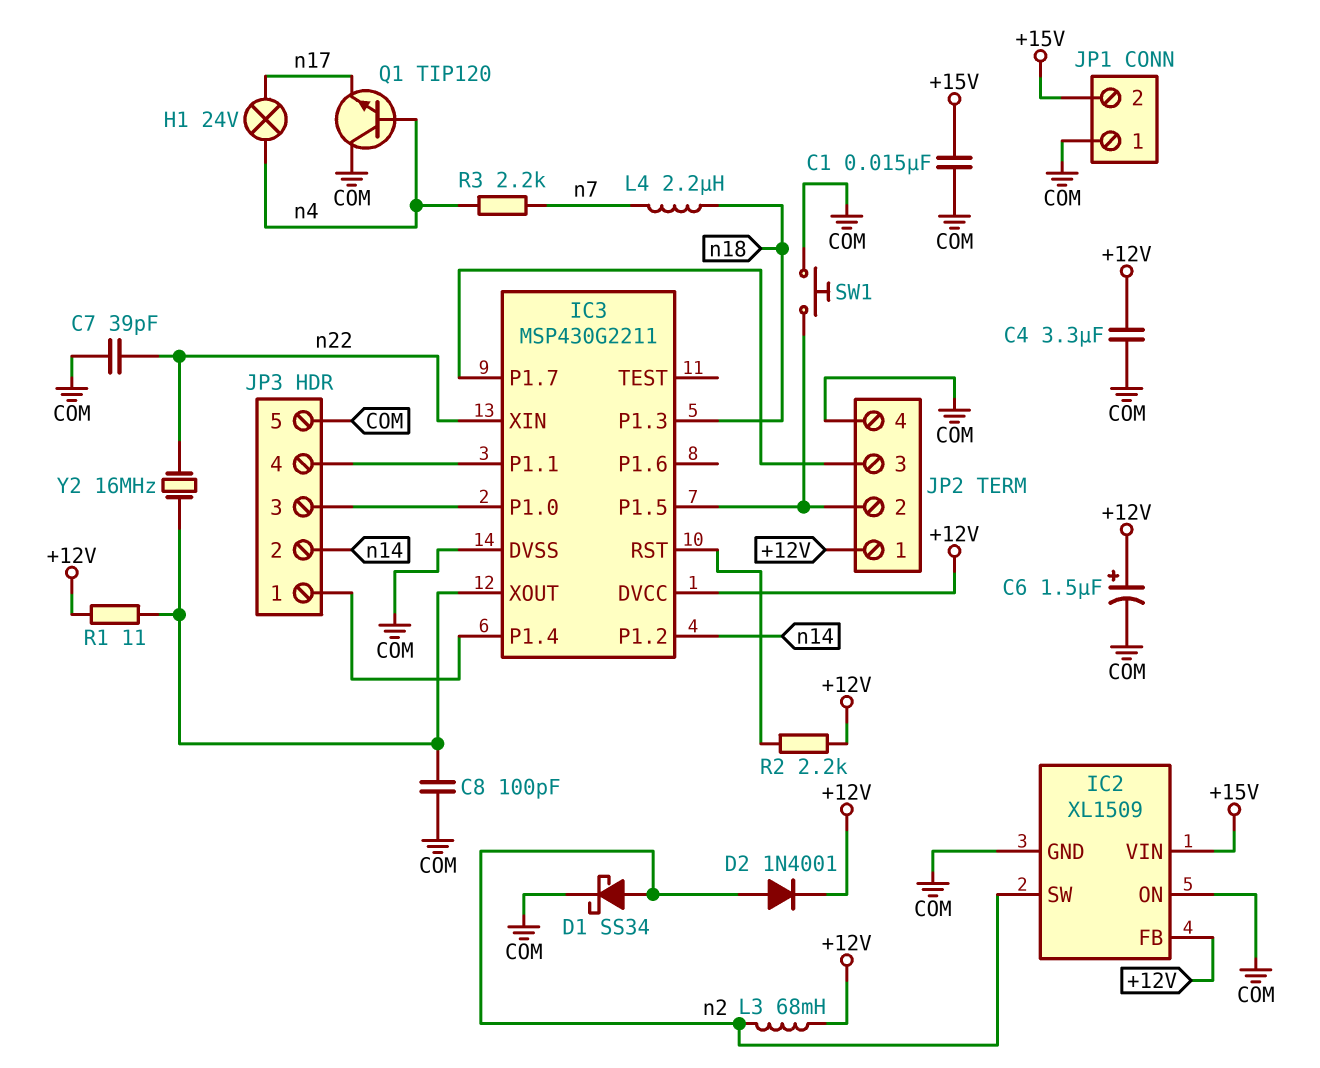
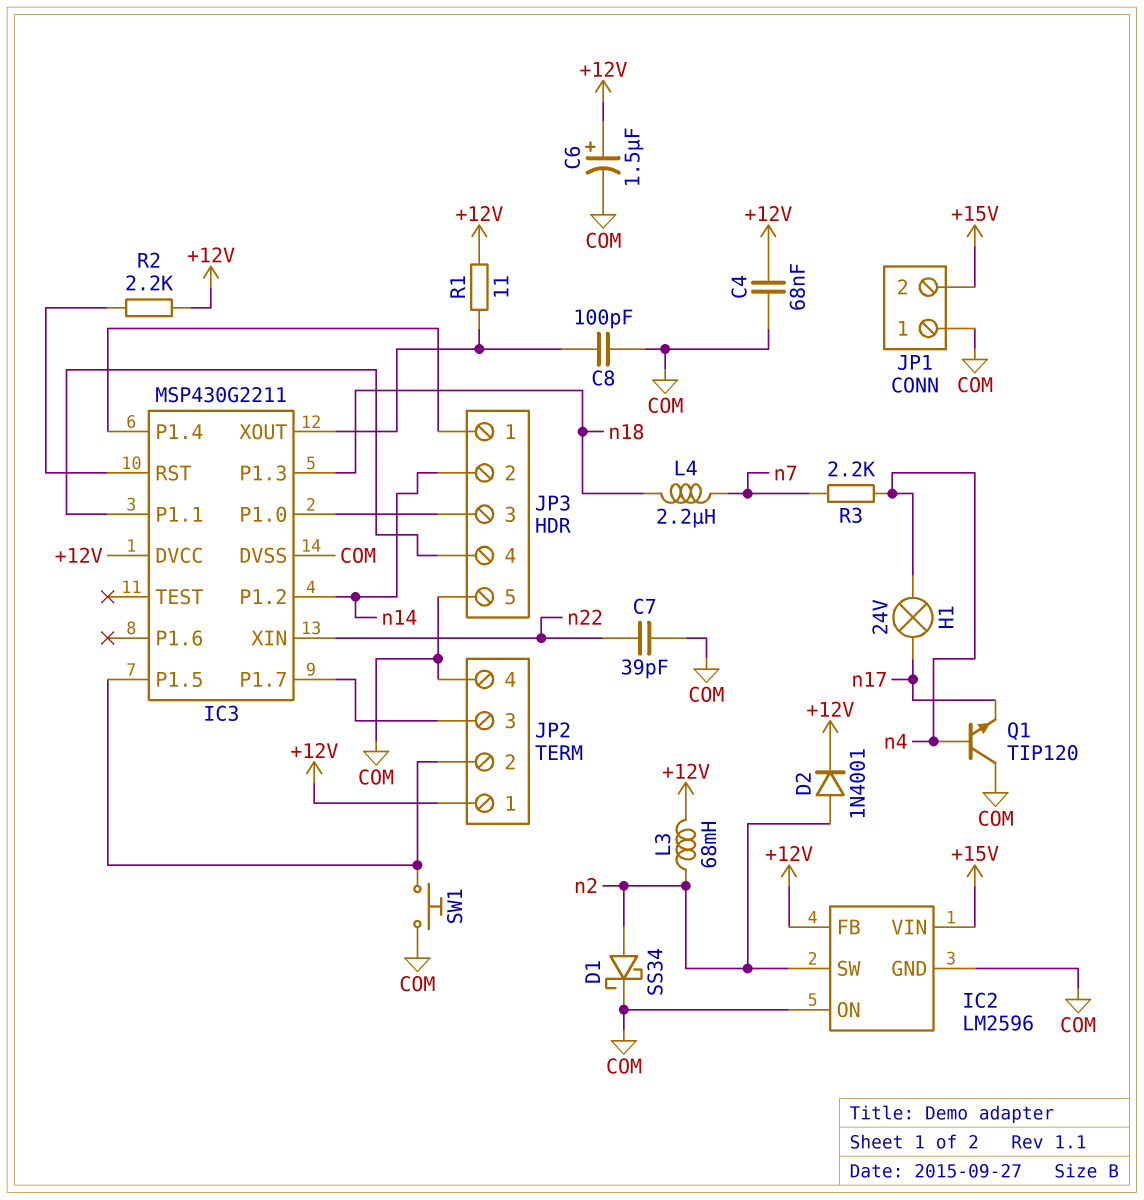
C1: 15nF (+15V, COM) -> none
C4: 3.3uF (+12V, COM) -> 68nF (+12V, COM)
IC2: XL1509 -> LM2596
Y2: 16MHz (IC3/XOUT, n22) -> none

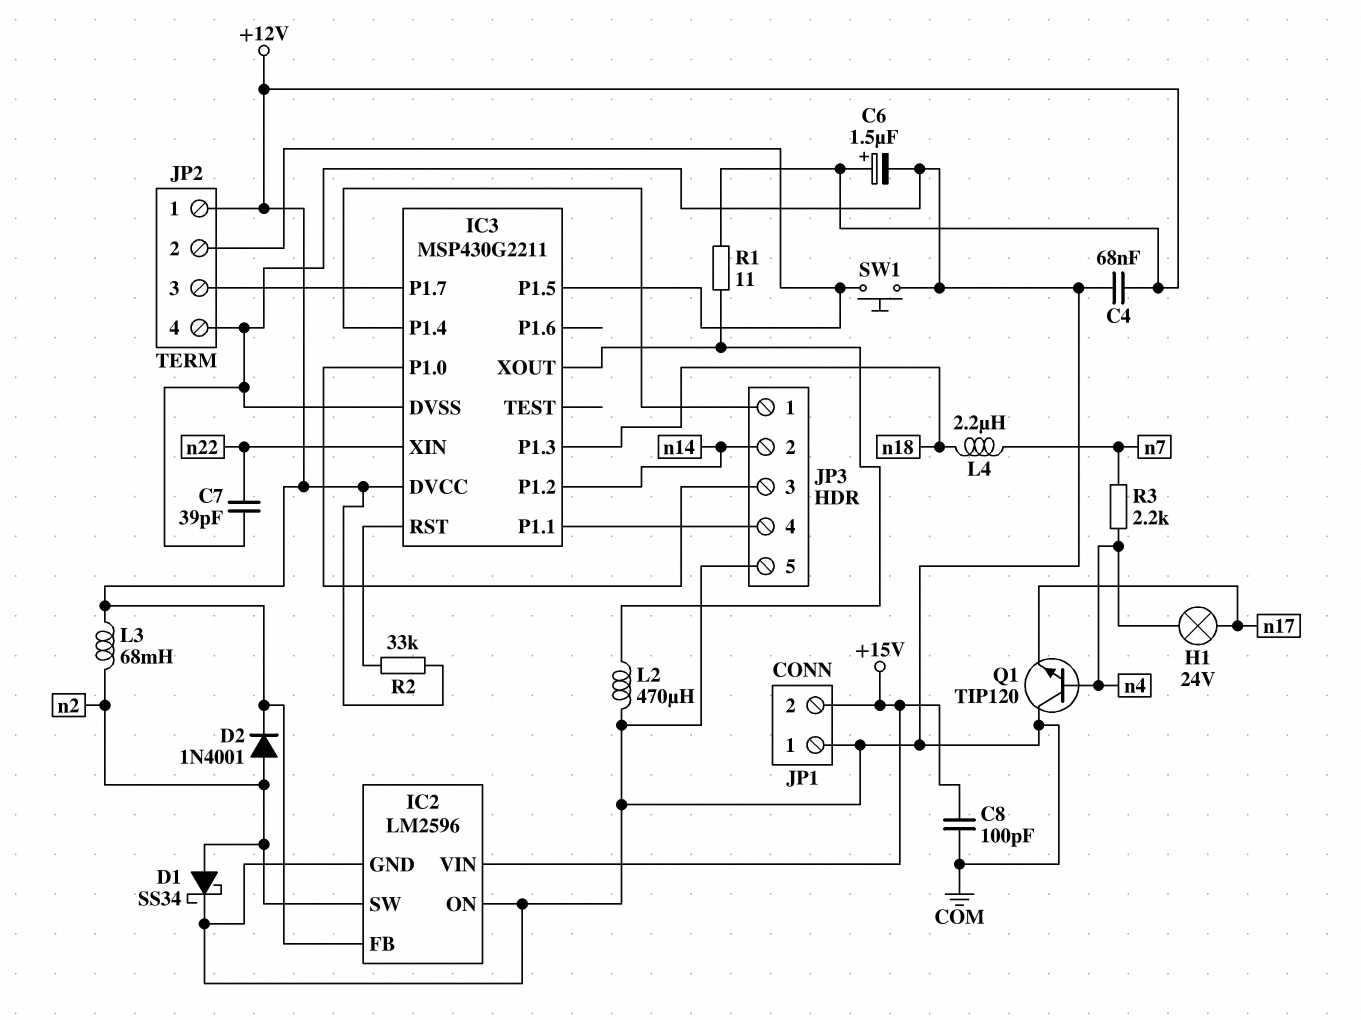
C8: 100pF (COM, IC3/XOUT) -> 100pF (+15V, COM)
L2: none -> 470uH (COM, IC3/XOUT)
R2: 2.2k (+12V, IC3/RST) -> 33k (+12V, IC3/RST)

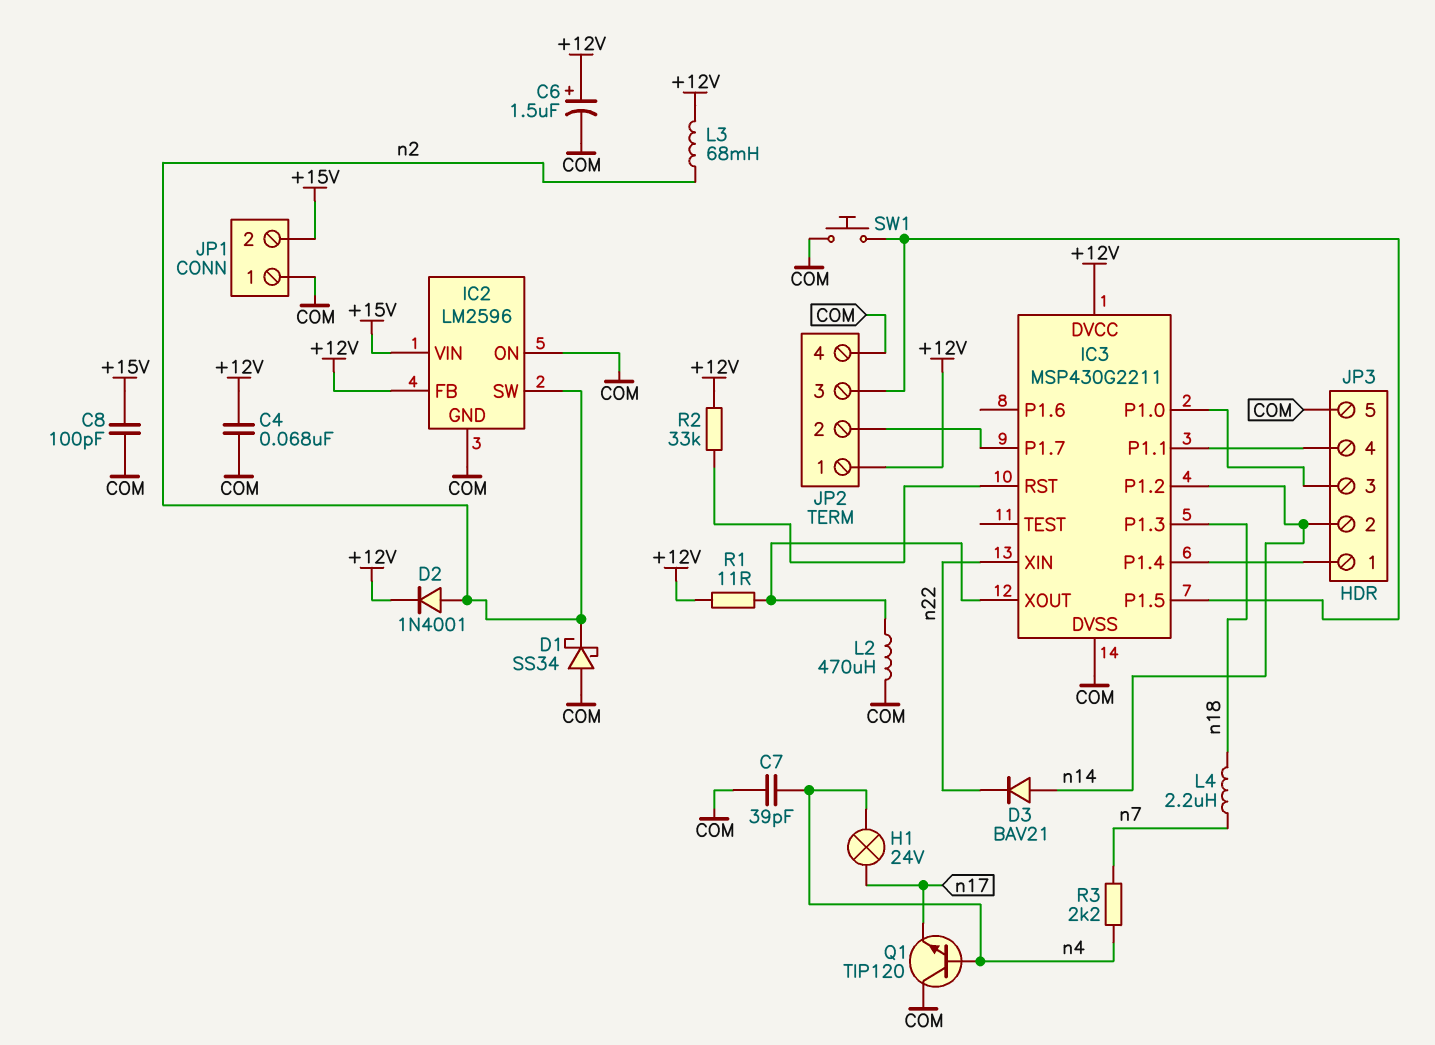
C7: 39pF (COM, n22) -> 39pF (COM, n4)
D1: schottky SS34 (A n2, K COM) -> schottky SS34 (A COM, K n2)
D3: none -> diode BAV21 (A n14, K n22)
JP2 pin 2: IC3/P1.5 -> IC3/P1.7
JP2 pin 3: IC3/P1.7 -> IC3/P1.5

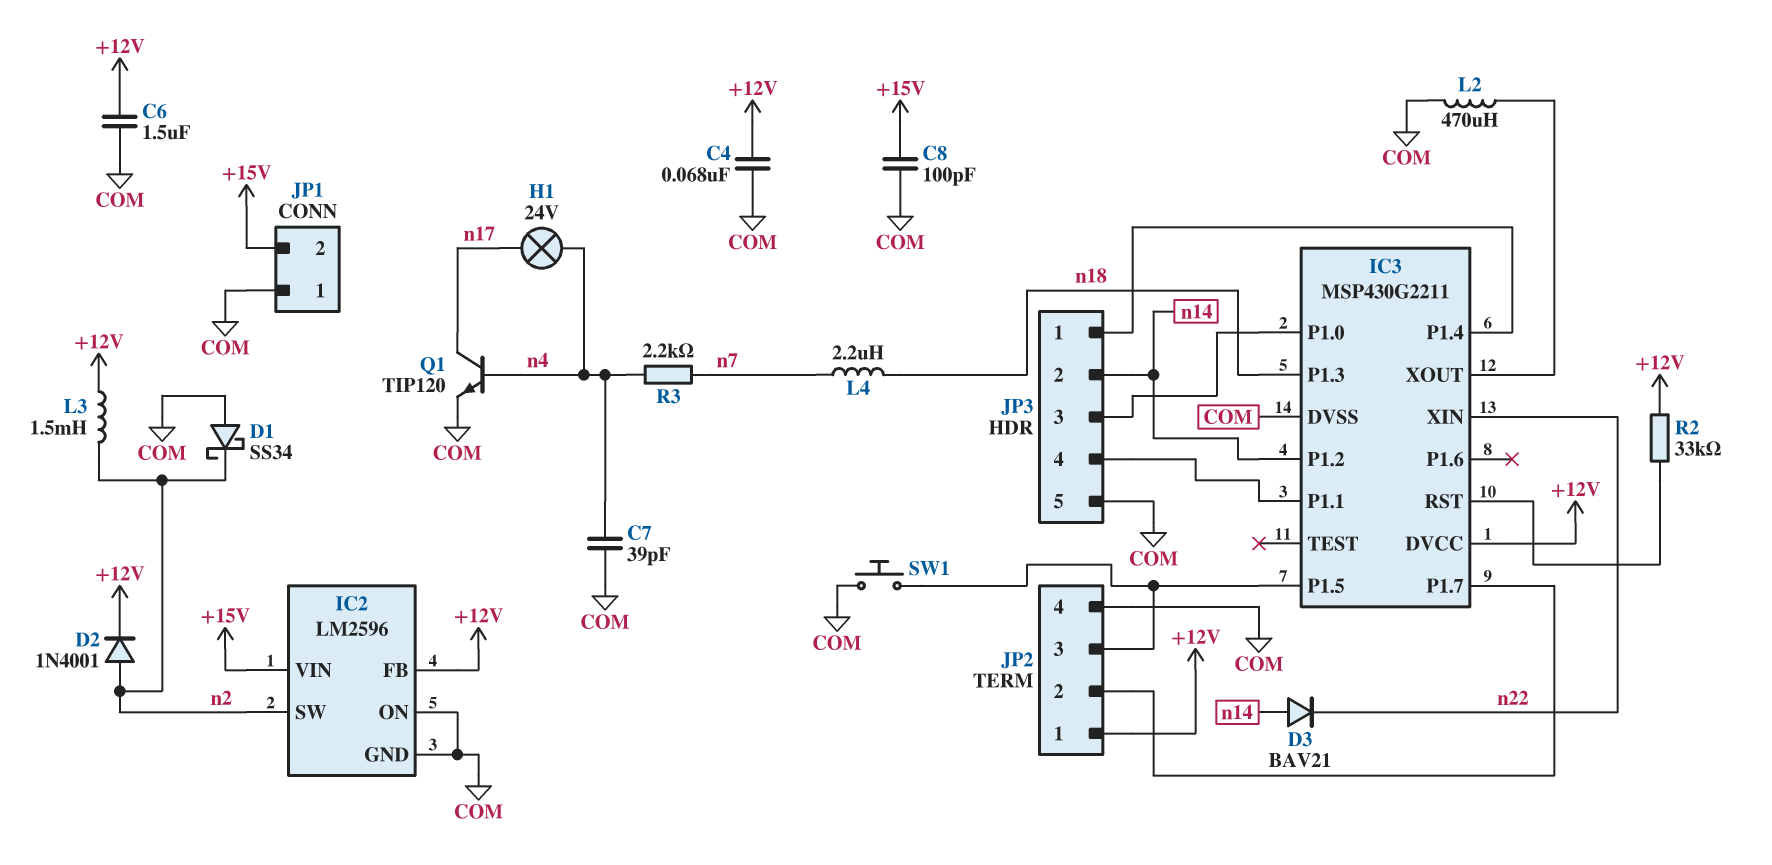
C6: 1.5uF (plus +12V, minus COM) -> 1.5uF (+12V, COM)
L3: 68mH (+12V, n2) -> 1.5mH (+12V, n2)
Q1: NPN TIP120 (B n4, C COM, E n17) -> NPN TIP120 (B n4, C n17, E COM)
R1: 11 (+12V, IC3/XOUT) -> none

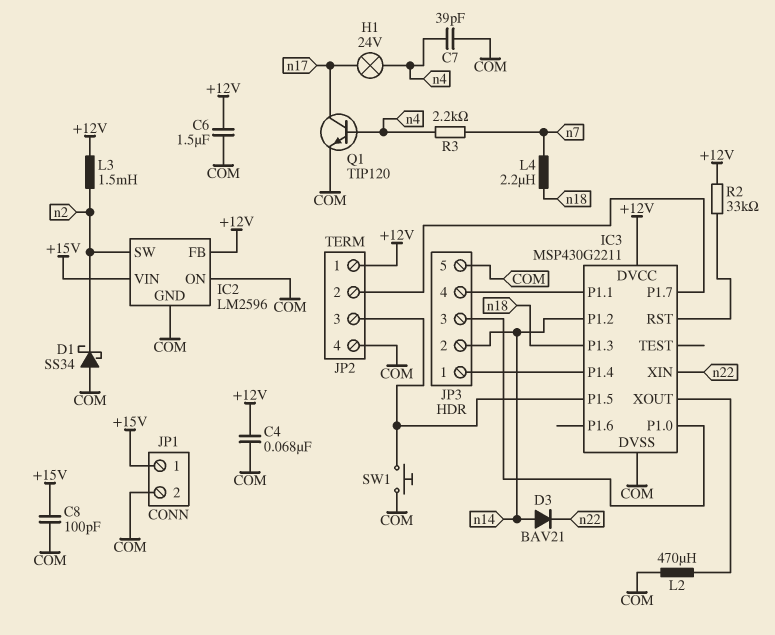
D2: diode 1N4001 (A n2, K +12V) -> none
JP1 pin 1: COM -> +15V
JP1 pin 2: +15V -> COM

